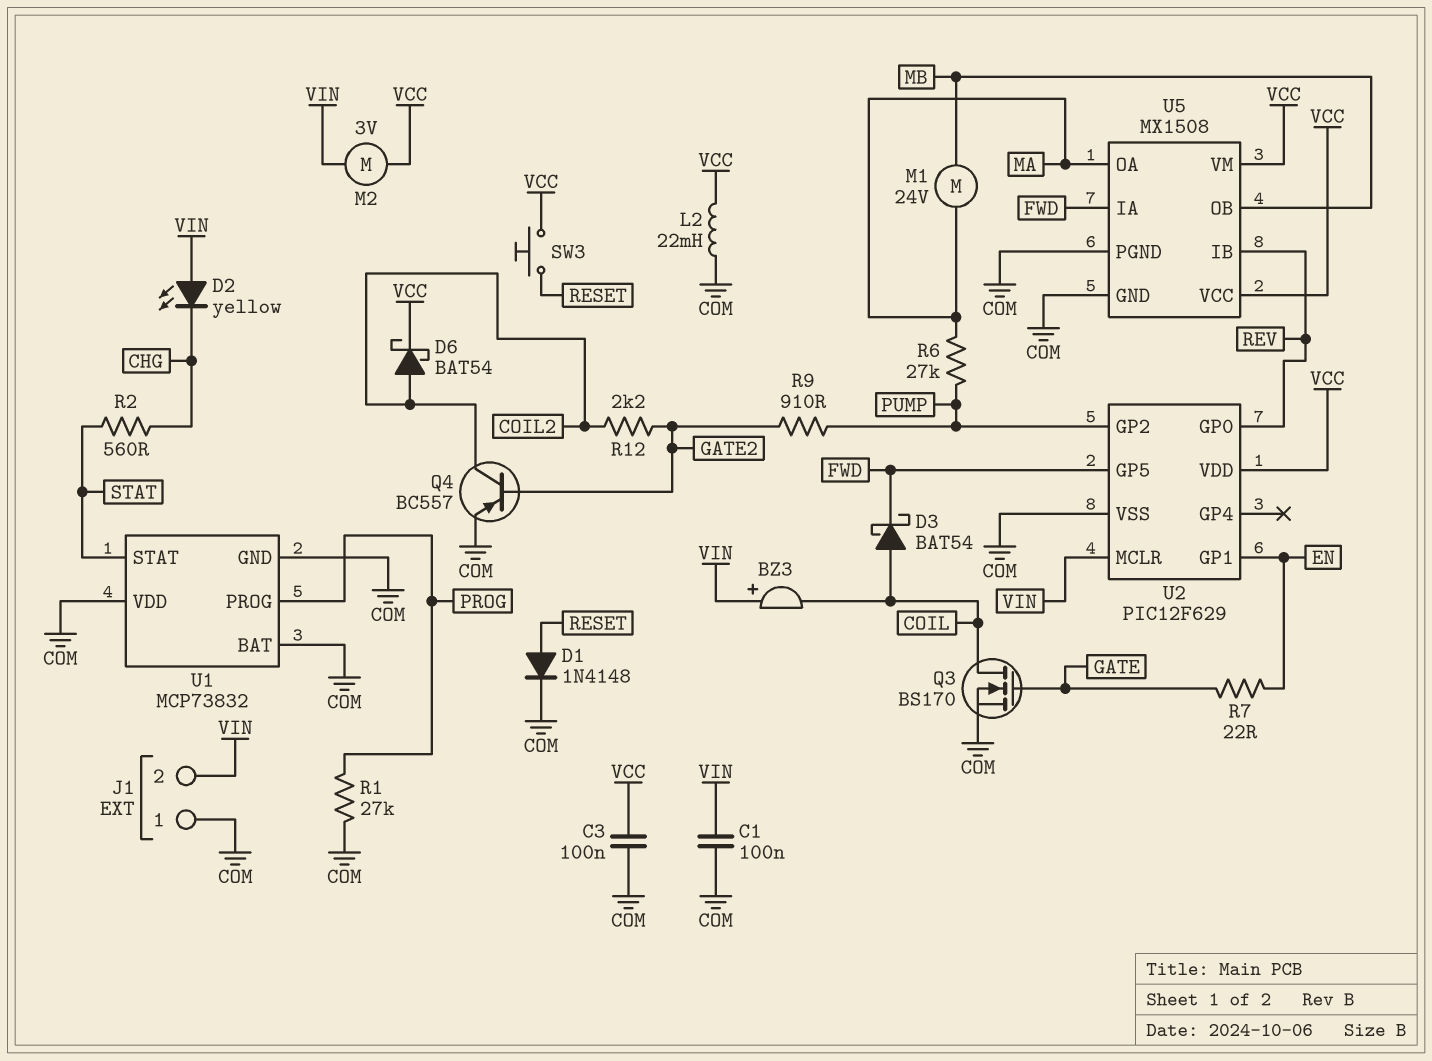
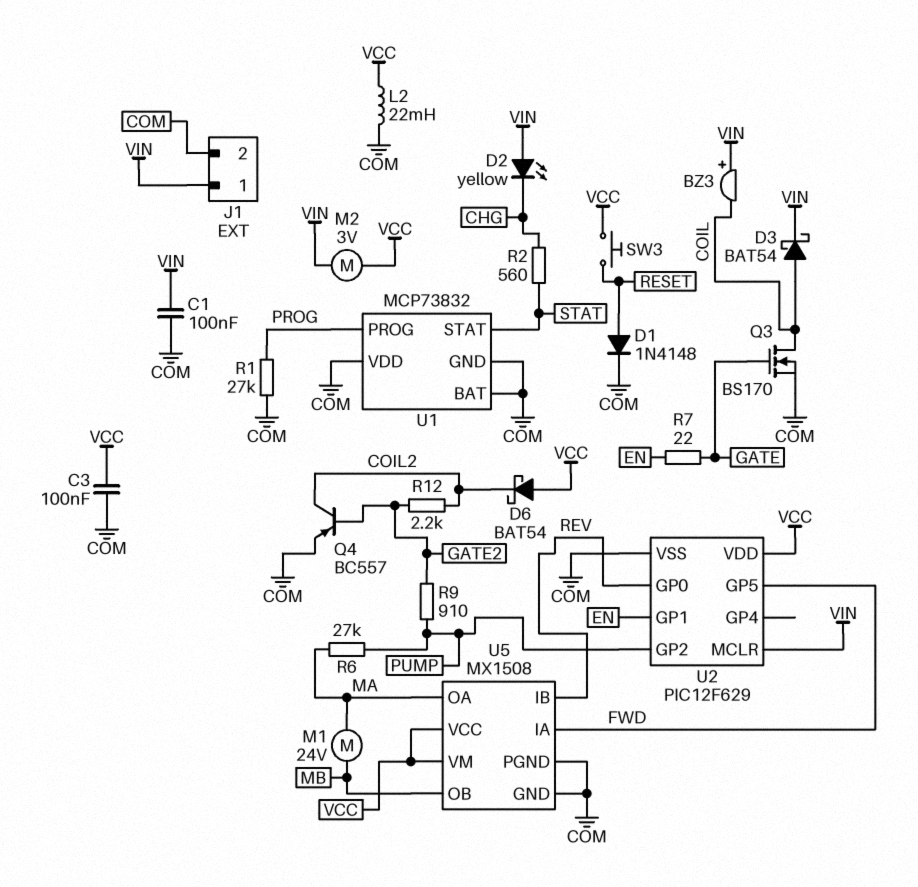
D3: schottky BAT54 (A COIL, K FWD) -> schottky BAT54 (A COIL, K VIN)
D6: schottky BAT54 (A COIL2, K VCC) -> schottky BAT54 (A VCC, K COIL2)
J1 pin 1: COM -> VIN
J1 pin 2: VIN -> COM

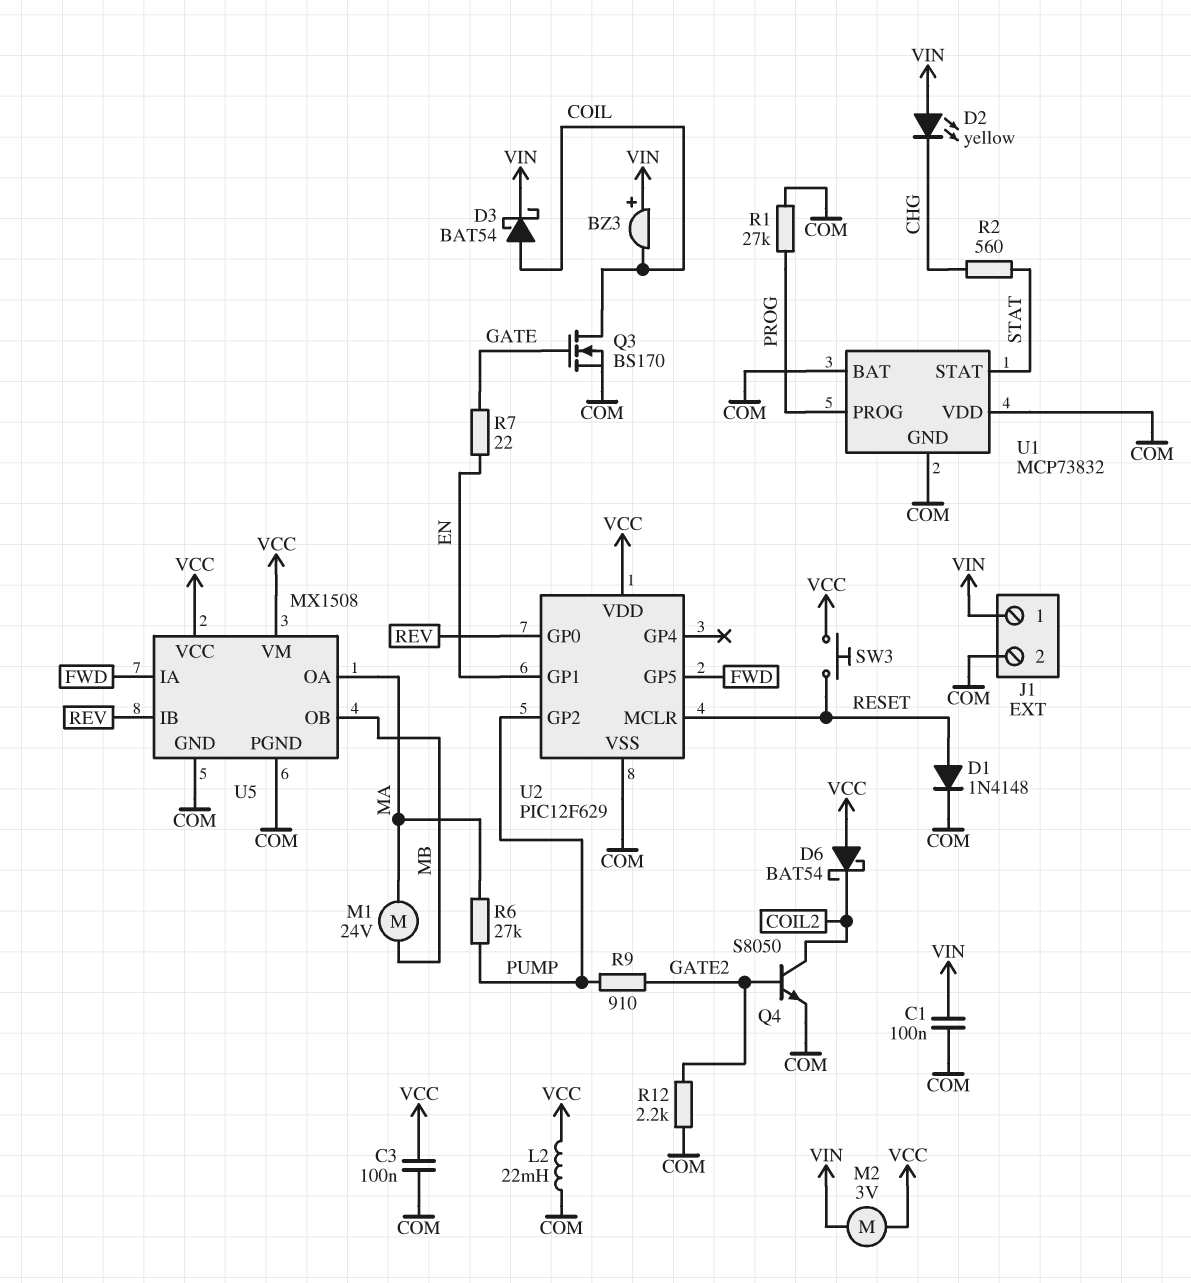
Q4: PNP BC557 (B GATE2, C COIL2, E COM) -> NPN S8050 (B GATE2, C COIL2, E COM)
R12: 2.2k (COIL2, GATE2) -> 2.2k (COM, GATE2)
U2 pin MCLR: VIN -> RESET

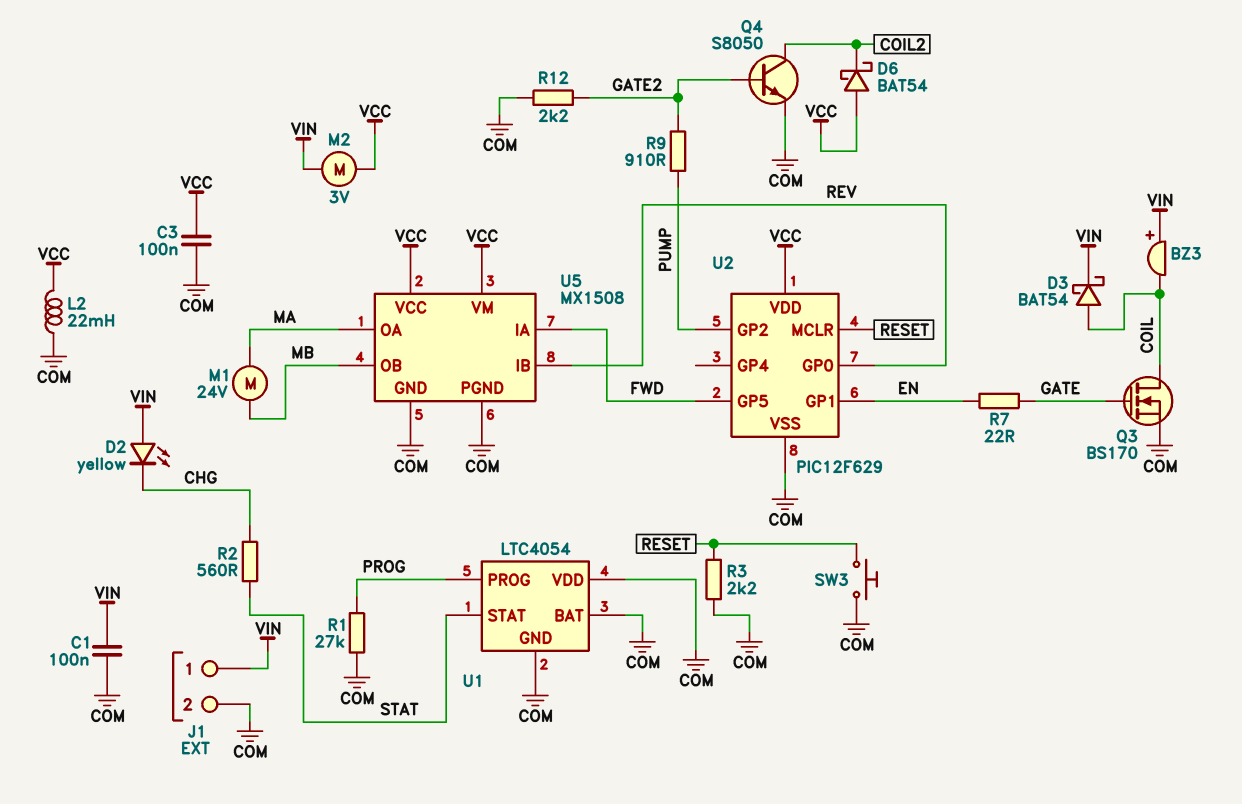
D1: diode 1N4148 (A RESET, K COM) -> none
R3: none -> 2.2k (COM, RESET)
R6: 27k (MA, PUMP) -> none
SW3: button (RESET, VCC) -> button (COM, RESET)
U1: MCP73832 -> LTC4054

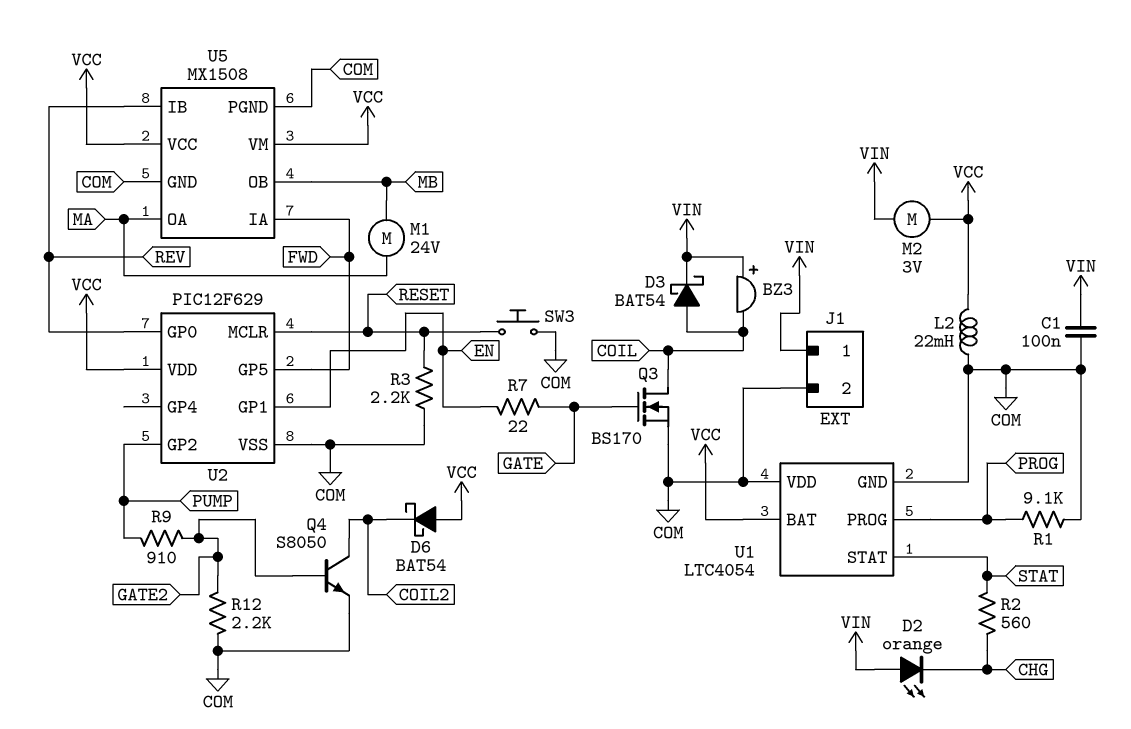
C3: 100nF (COM, VCC) -> none
D2: LED yellow (A VIN, K CHG) -> LED orange (A VIN, K CHG)
R1: 27k (COM, PROG) -> 9.1k (COM, PROG)
U1 pin BAT: COM -> VCC

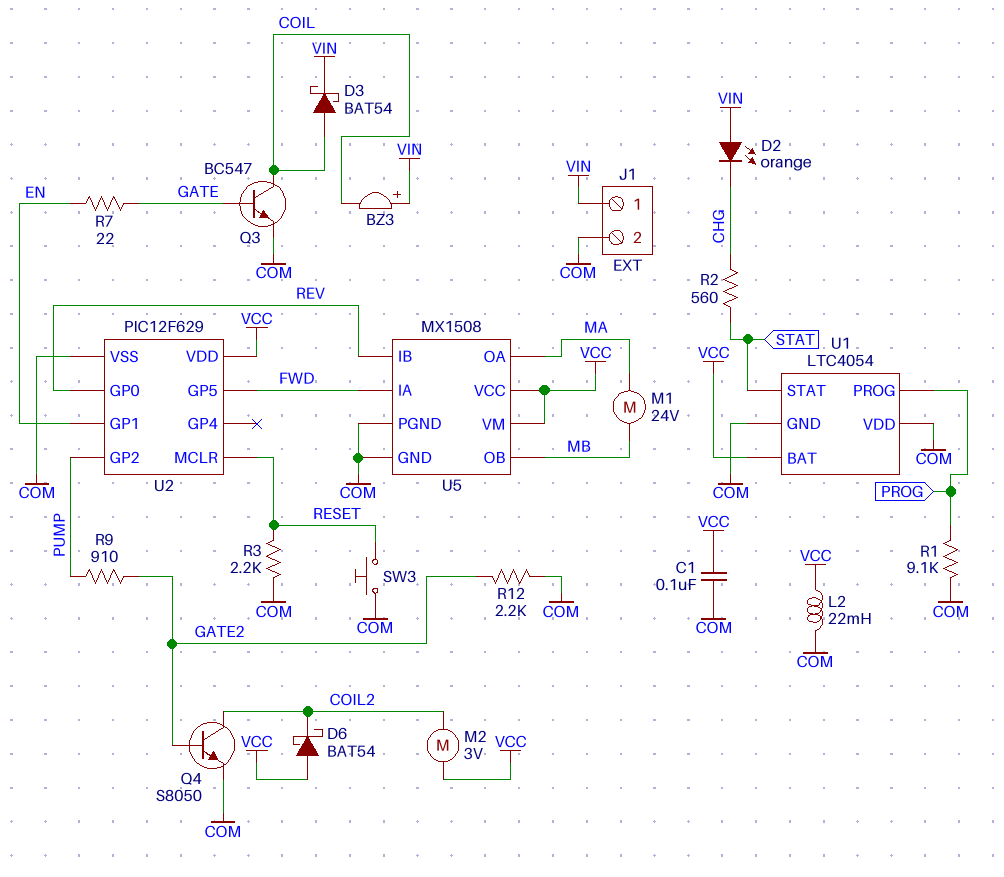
C1: 100nF (COM, VIN) -> 100nF (COM, VCC)
M2: motor 3V (VCC, VIN) -> motor 3V (COIL2, VCC)
Q3: NMOS BS170 (G GATE, D COIL, S COM) -> NPN BC547 (B GATE, C COIL, E COM)

